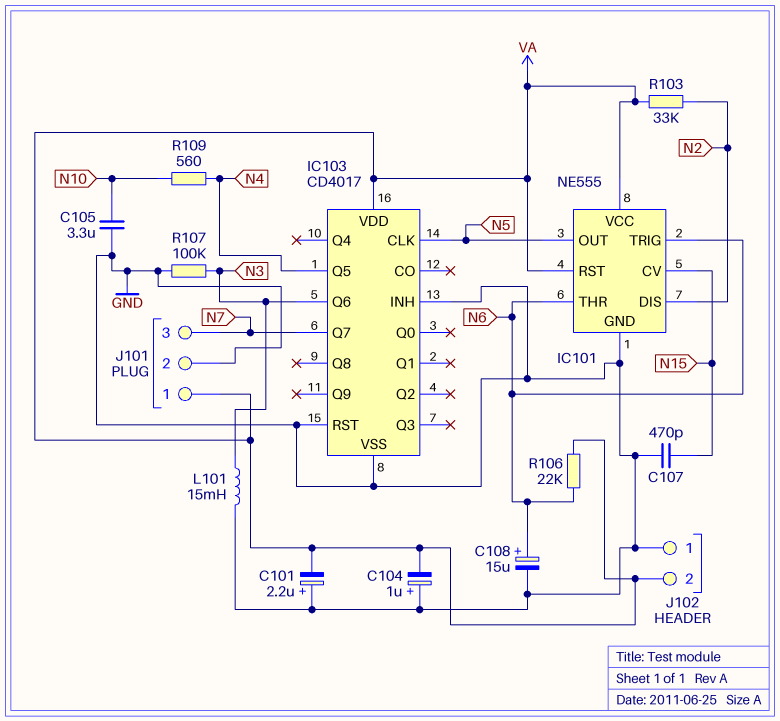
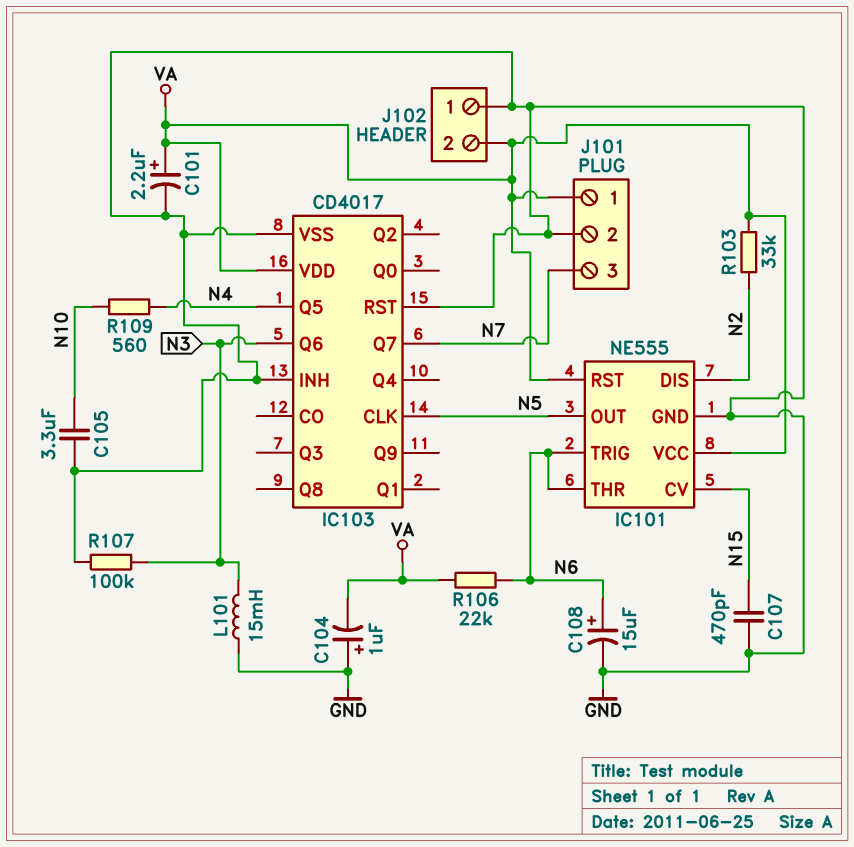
C101: 2.2uF (plus GND, minus VA) -> 2.2uF (plus VA, minus GND)

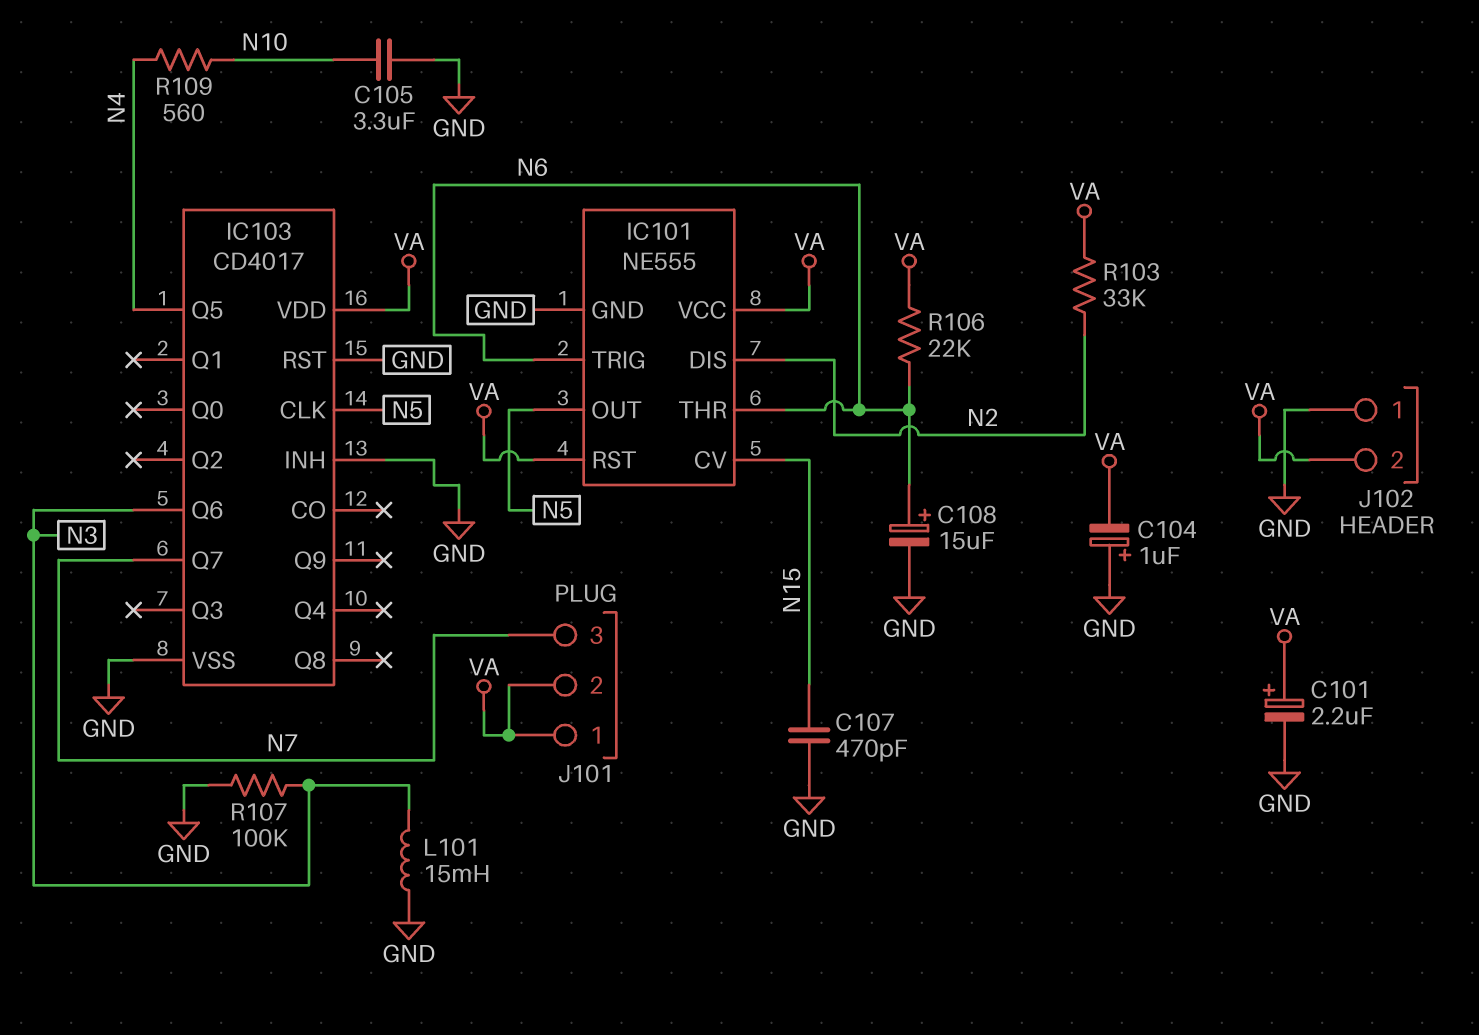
J101 pin 2: GND -> VA

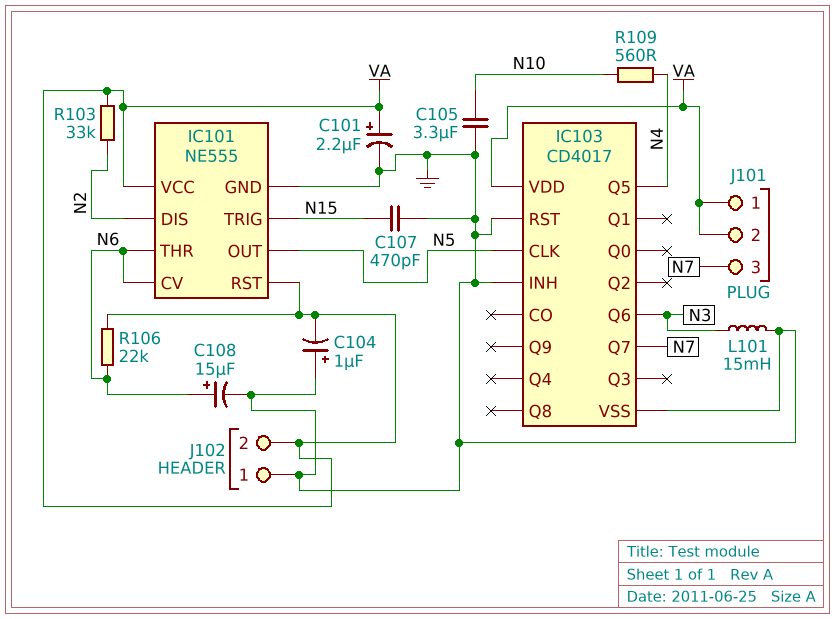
IC101 pin CV: N15 -> N6
IC101 pin TRIG: N6 -> N15
R107: 100k (GND, N3) -> none

